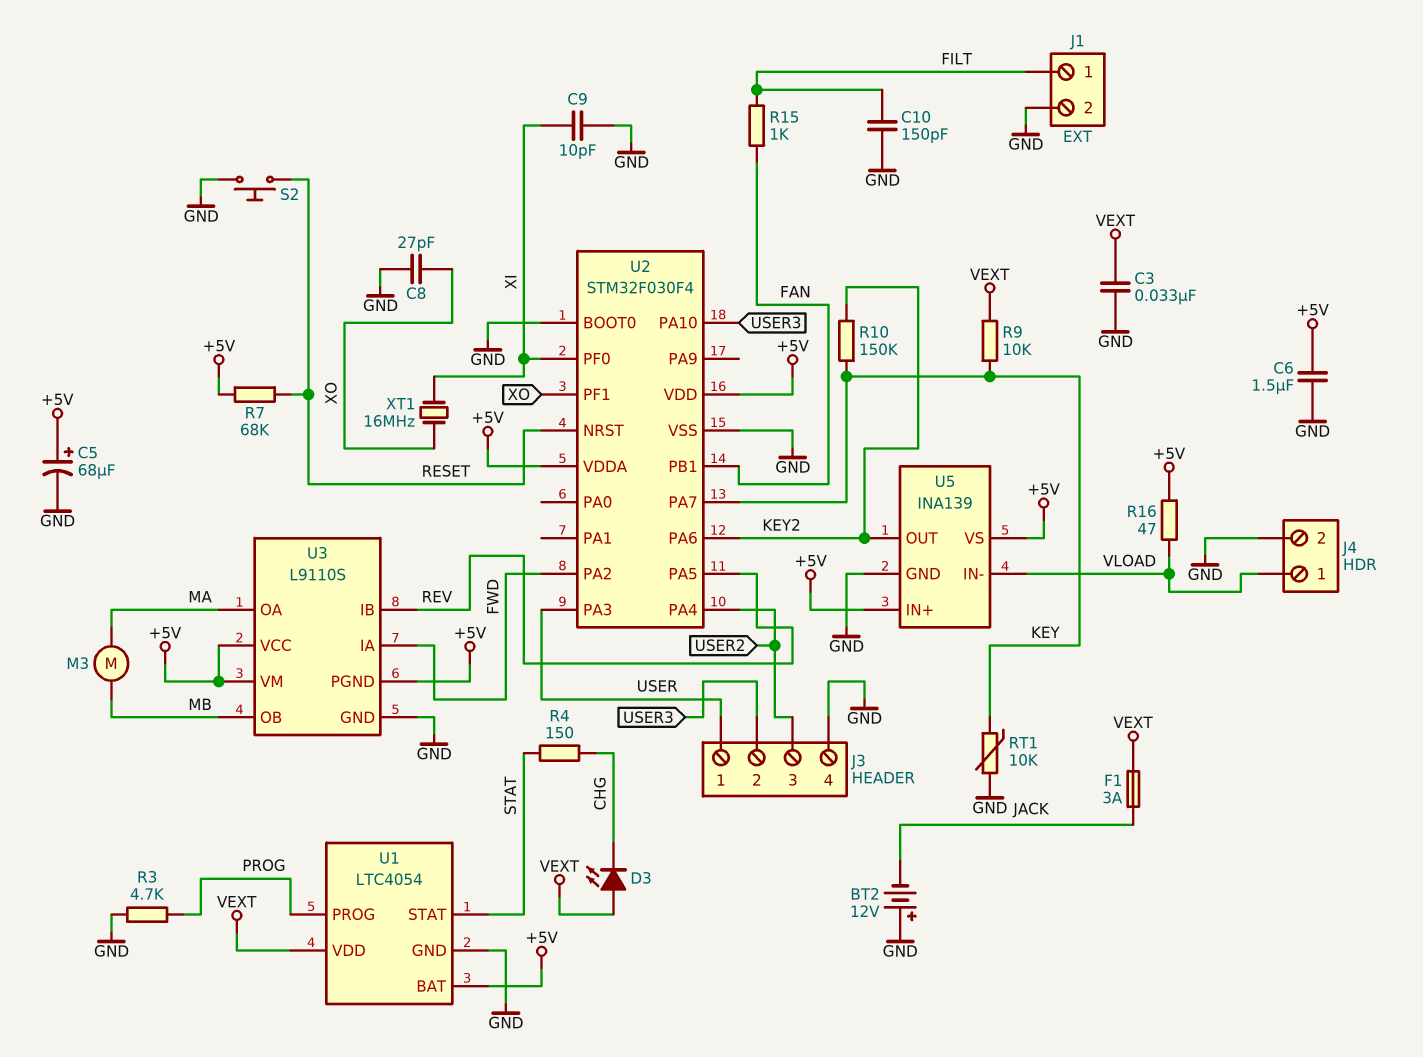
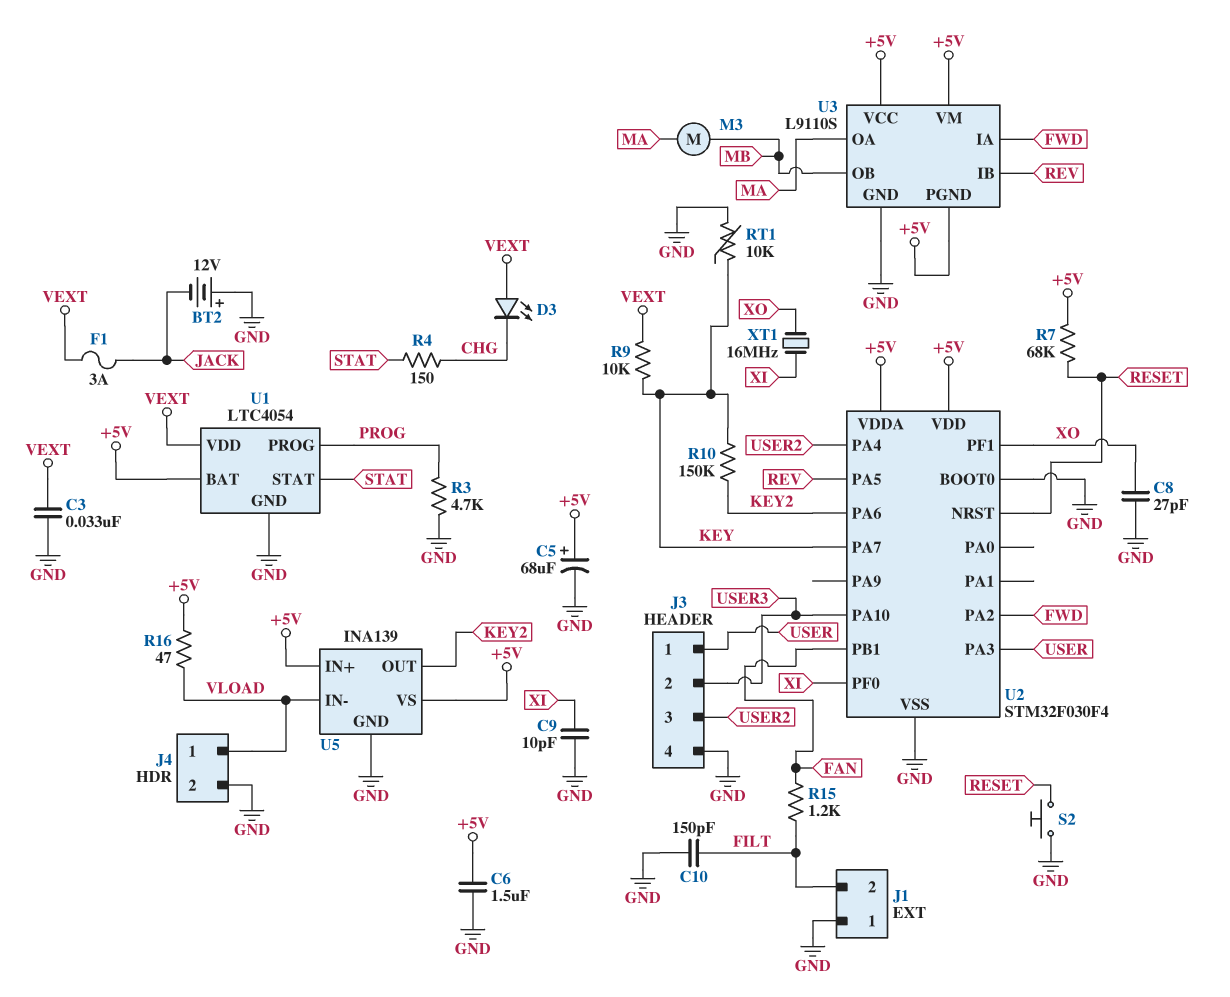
J1 pin 1: FILT -> GND
J1 pin 2: GND -> FILT
R15: 1k (FAN, FILT) -> 1.2k (FAN, FILT)

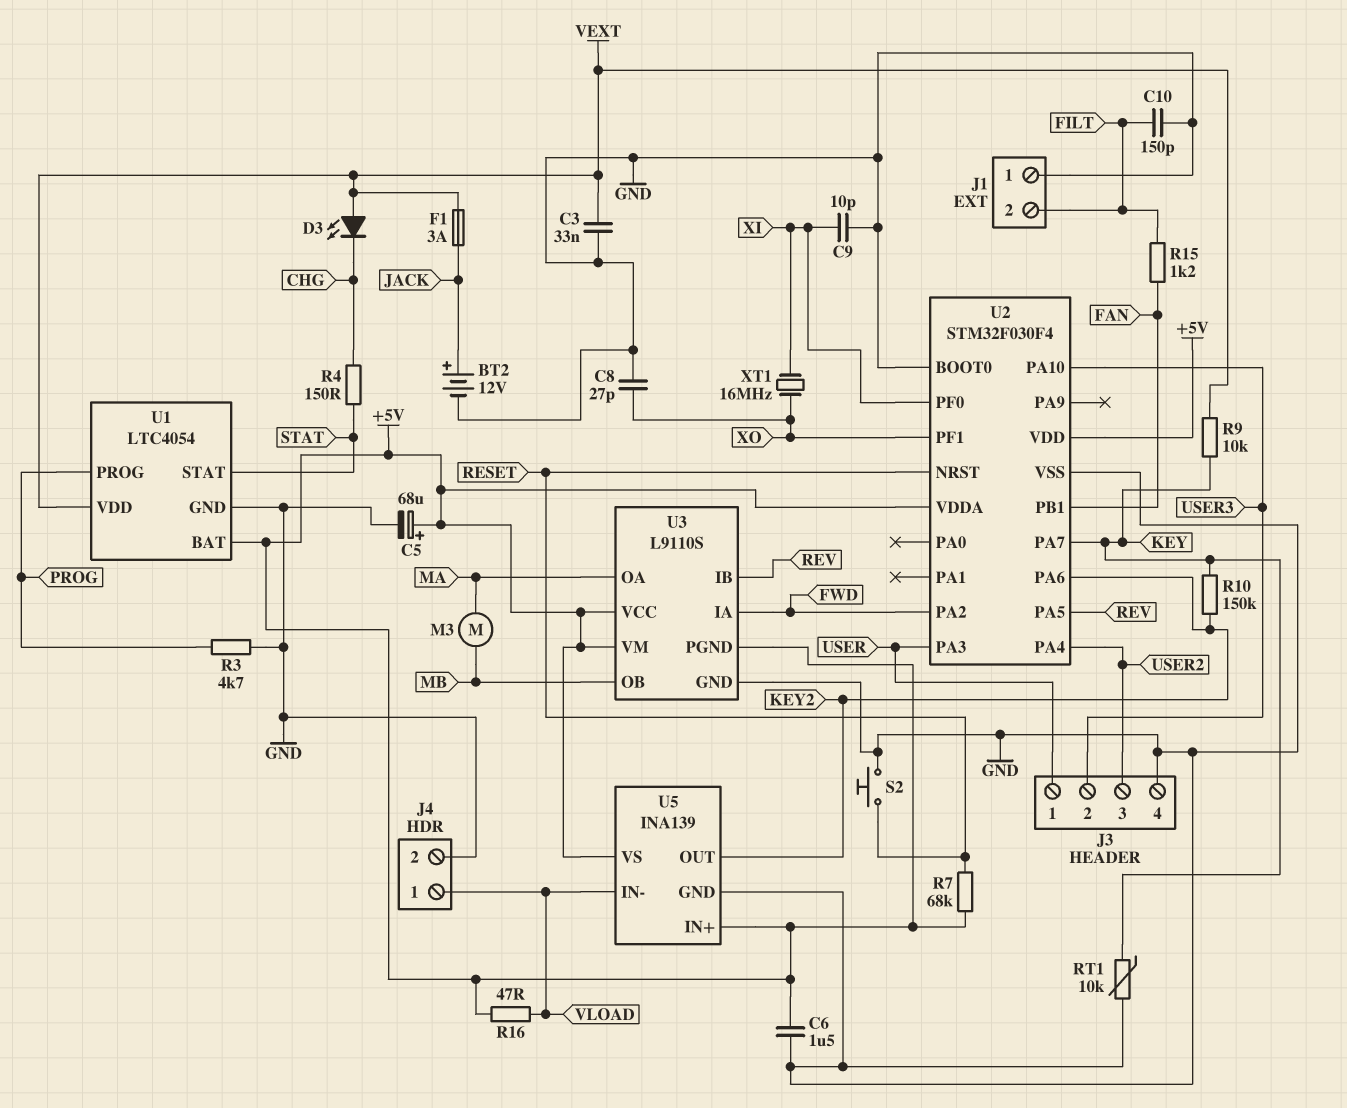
BT2: 12V (plus GND, minus JACK) -> 12V (plus JACK, minus GND)

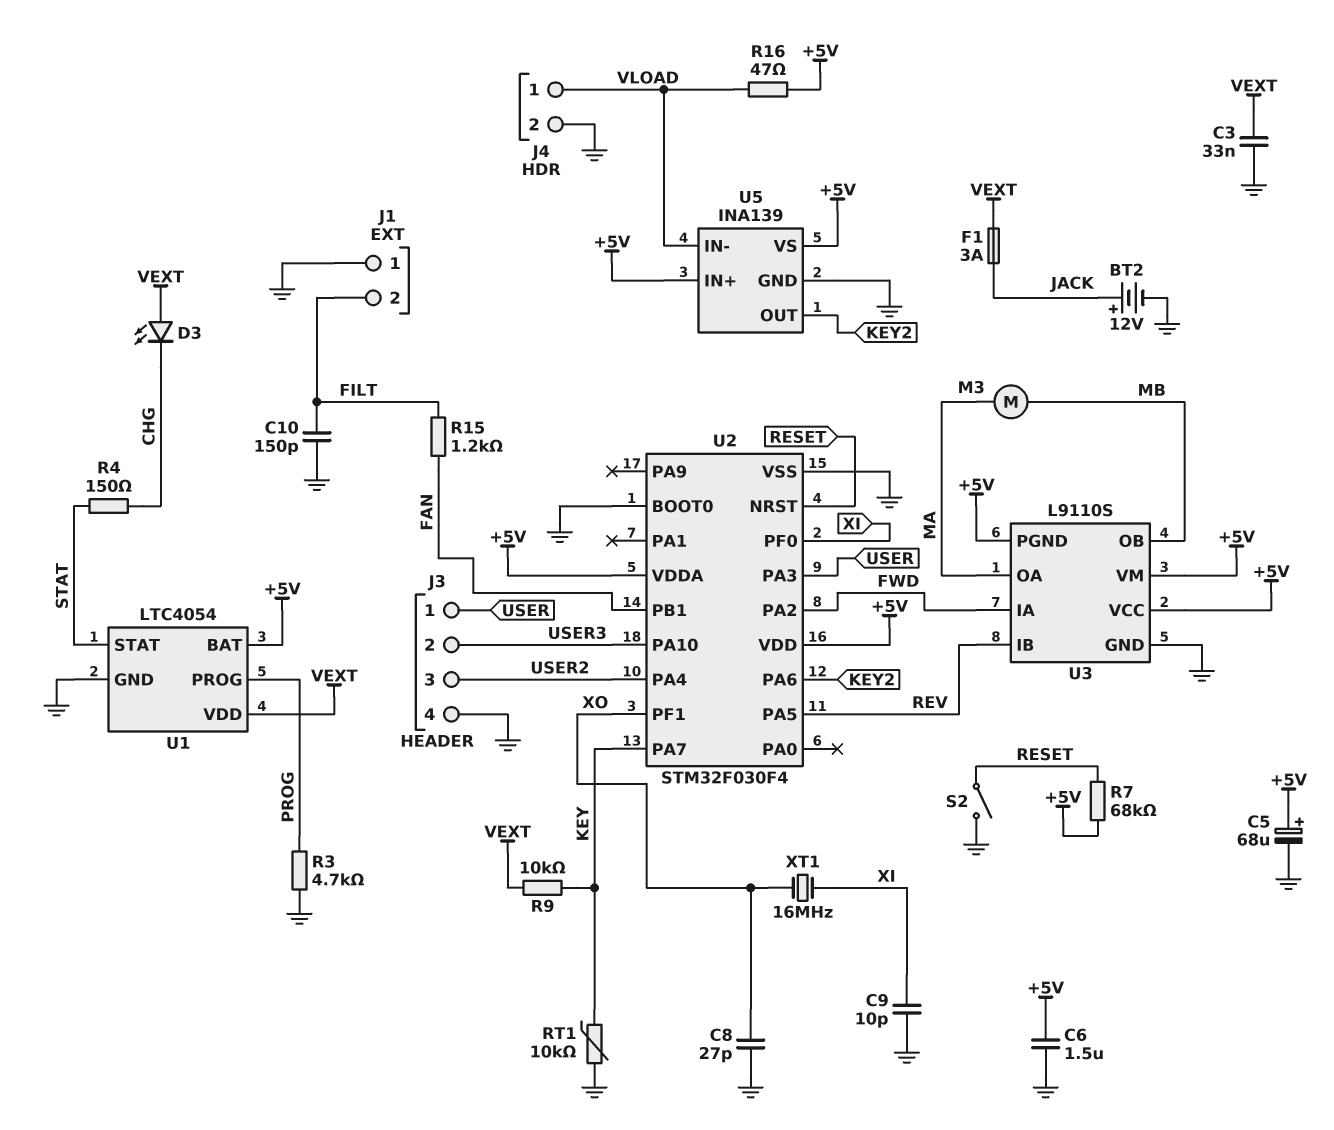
R10: 150k (KEY, KEY2) -> none
S2: button (GND, RESET) -> switch (GND, RESET)

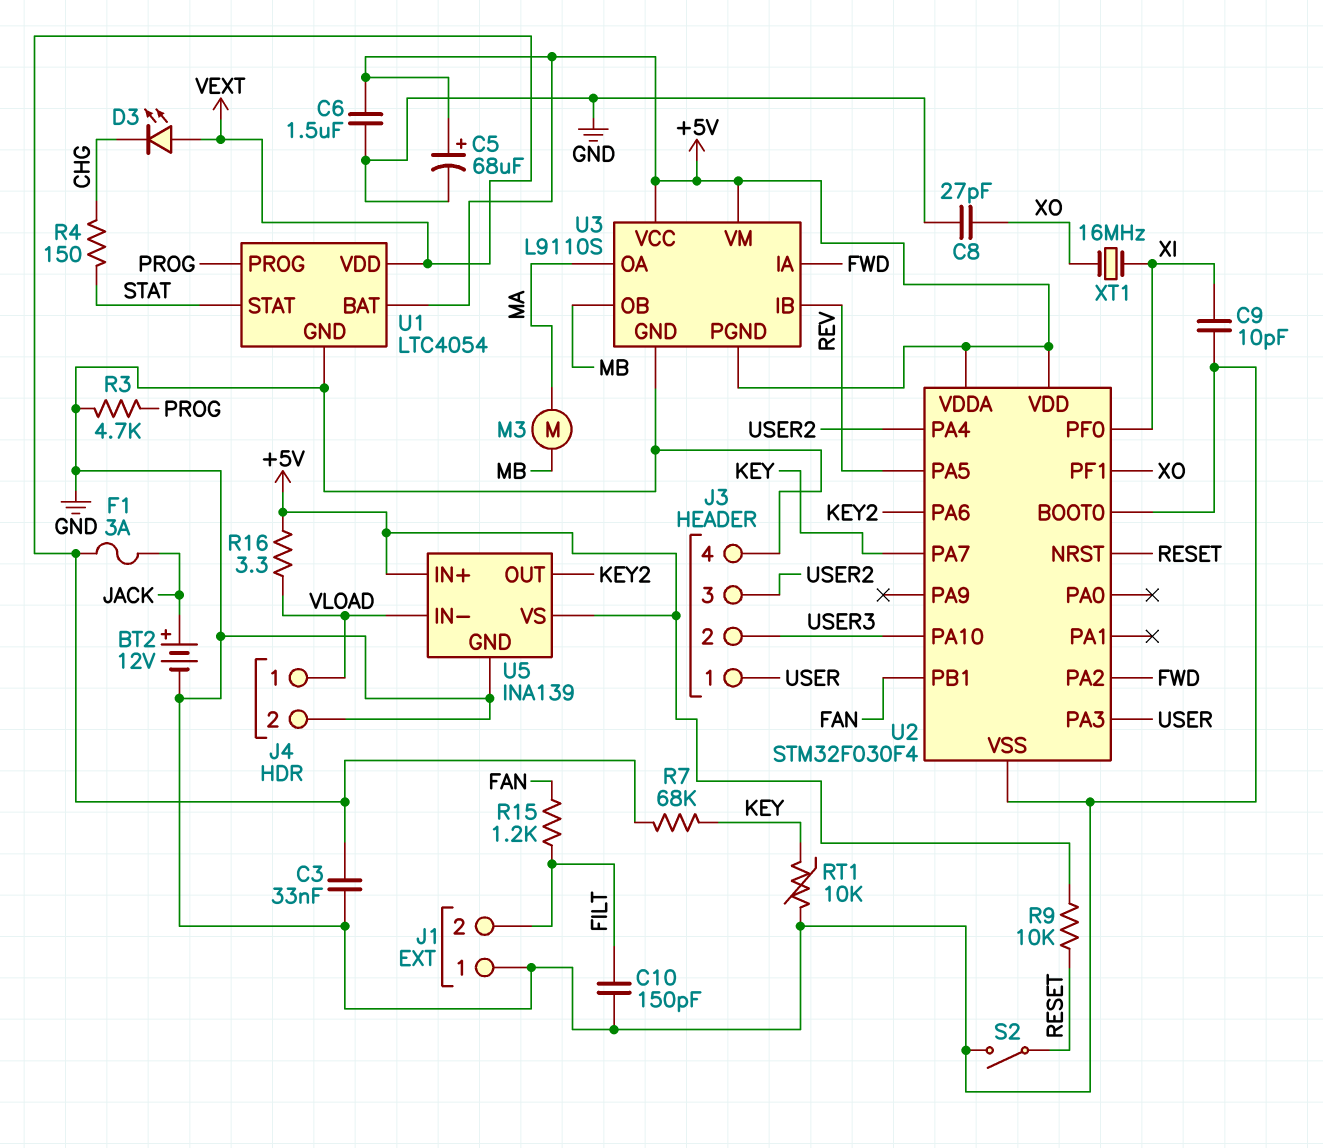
R7: 68k (+5V, RESET) -> 68k (KEY, VEXT)
R9: 10k (KEY, VEXT) -> 10k (+5V, RESET)
R16: 47 (+5V, VLOAD) -> 3.3 (+5V, VLOAD)

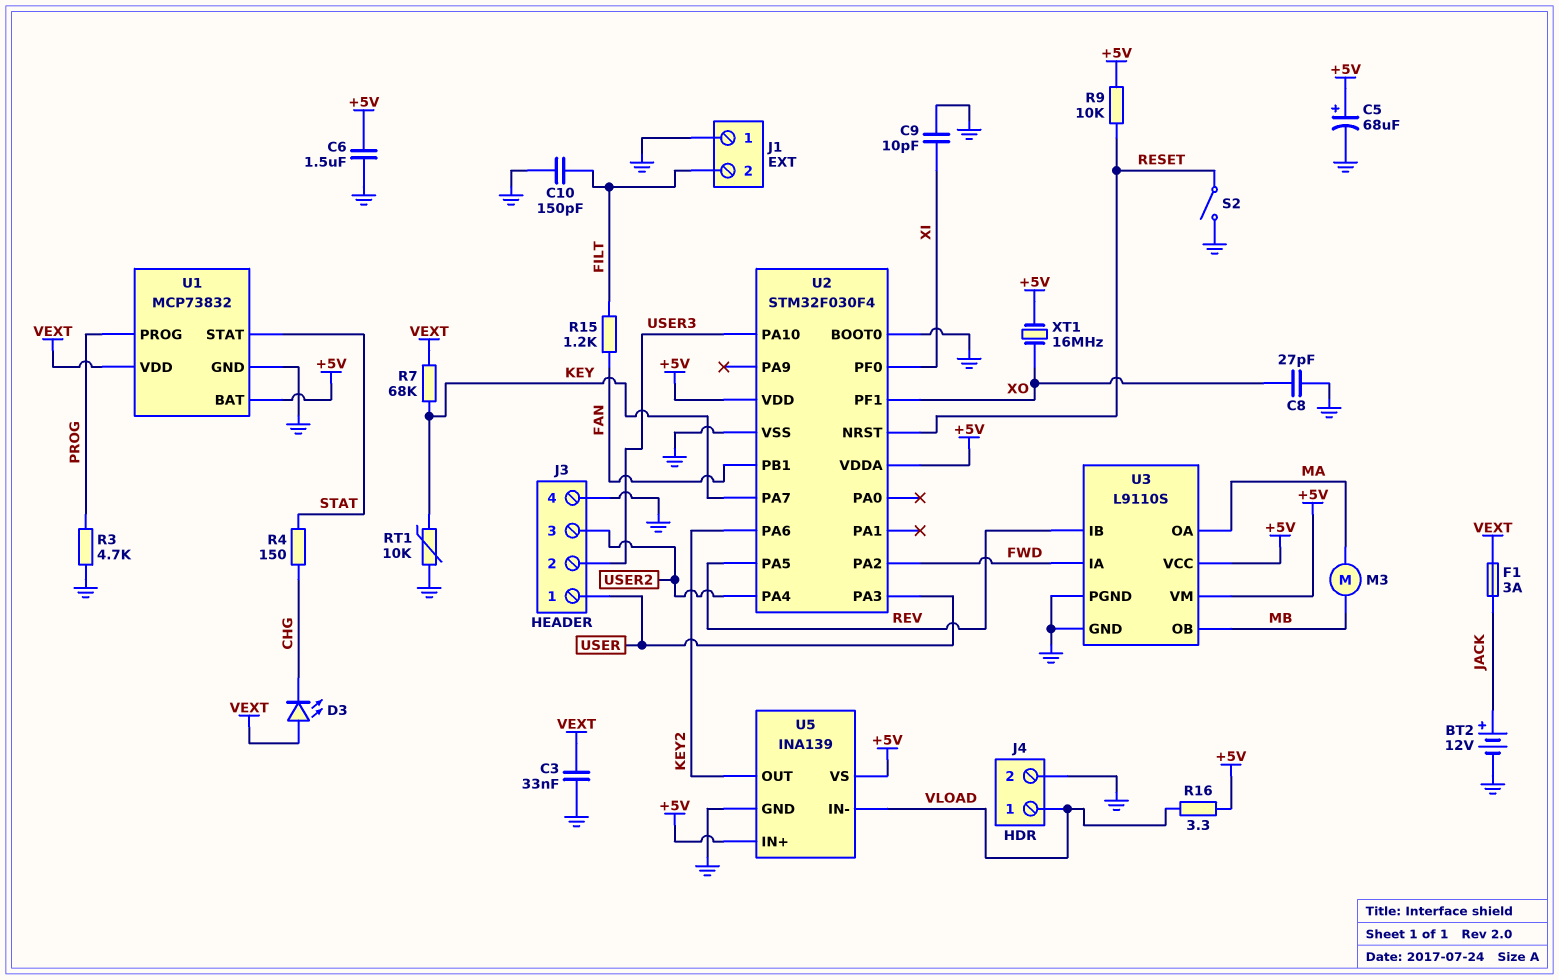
U1: LTC4054 -> MCP73832
U3 pin PGND: +5V -> GND
XT1: 16MHz (XI, XO) -> 16MHz (+5V, XO)

